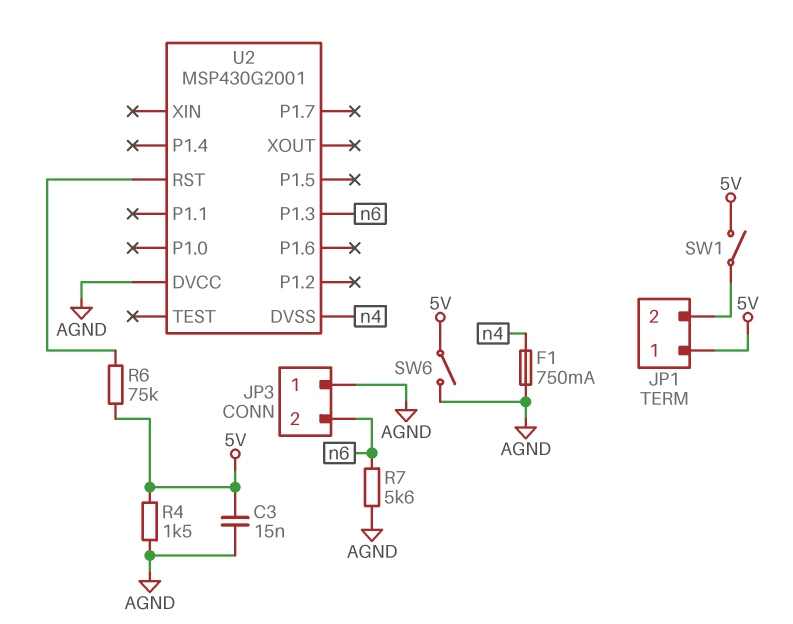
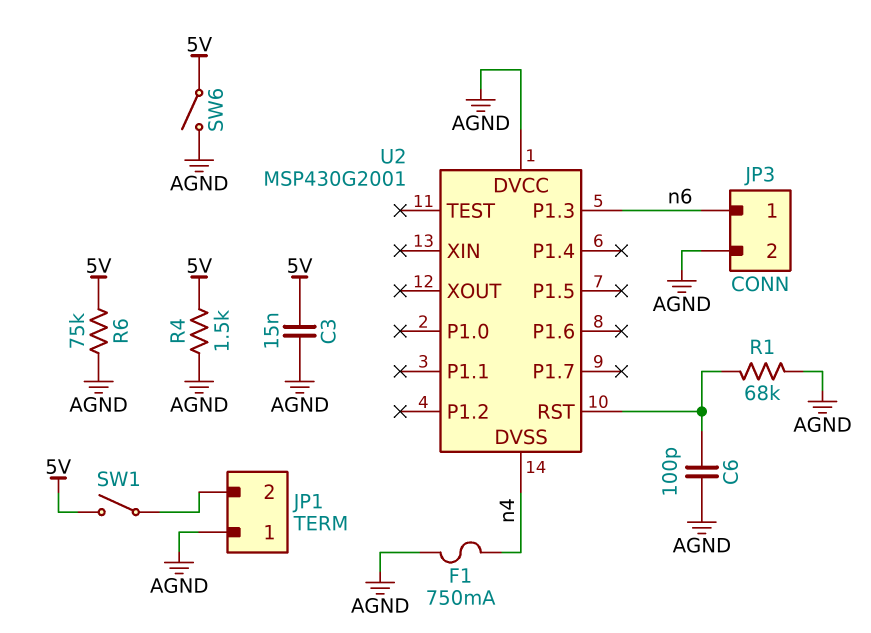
C6: none -> 100pF (AGND, U2/RST)
JP1 pin 1: 5V -> AGND
JP3 pin 1: AGND -> n6
JP3 pin 2: n6 -> AGND
R1: none -> 68k (AGND, U2/RST)
R6: 75k (5V, U2/RST) -> 75k (5V, AGND)
R7: 5.6k (AGND, n6) -> none

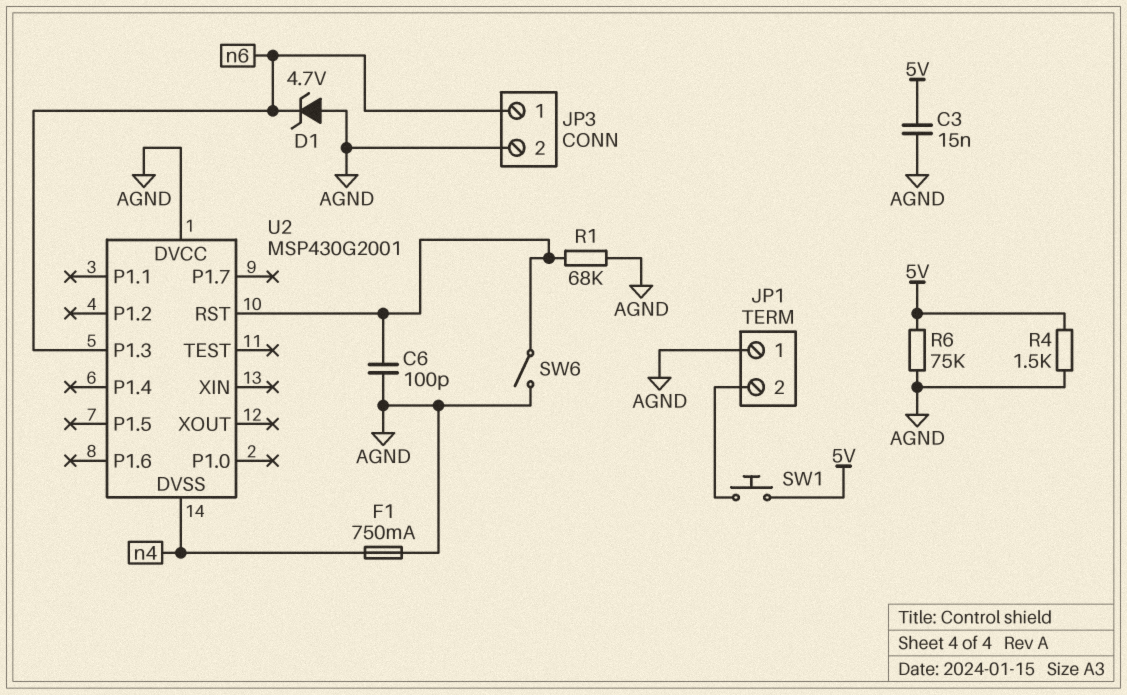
D1: none -> zener 4.7V (A AGND, K n6)
SW1: switch (5V, JP1/2) -> button (5V, JP1/2)
SW6: switch (5V, AGND) -> switch (AGND, U2/RST)

